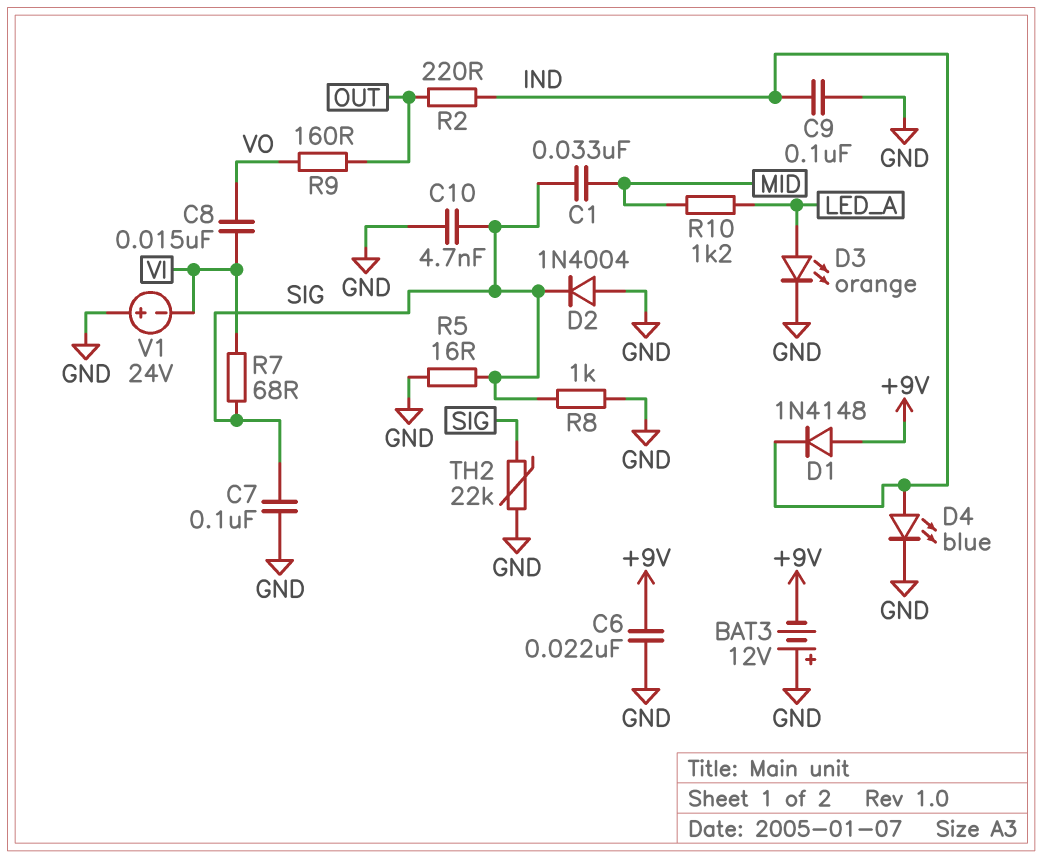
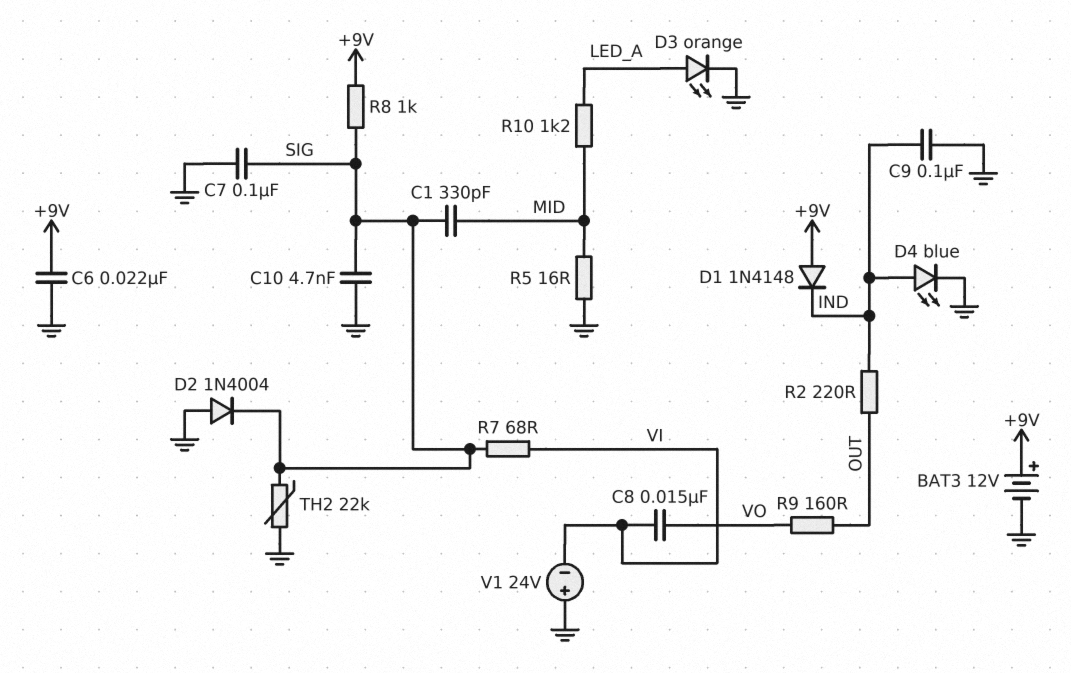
BAT3: 12V (plus GND, minus +9V) -> 12V (plus +9V, minus GND)
C1: 33nF (MID, SIG) -> 330pF (MID, SIG)
R5: 16 (GND, SIG) -> 16 (GND, MID)
R8: 1k (GND, SIG) -> 1k (+9V, SIG)

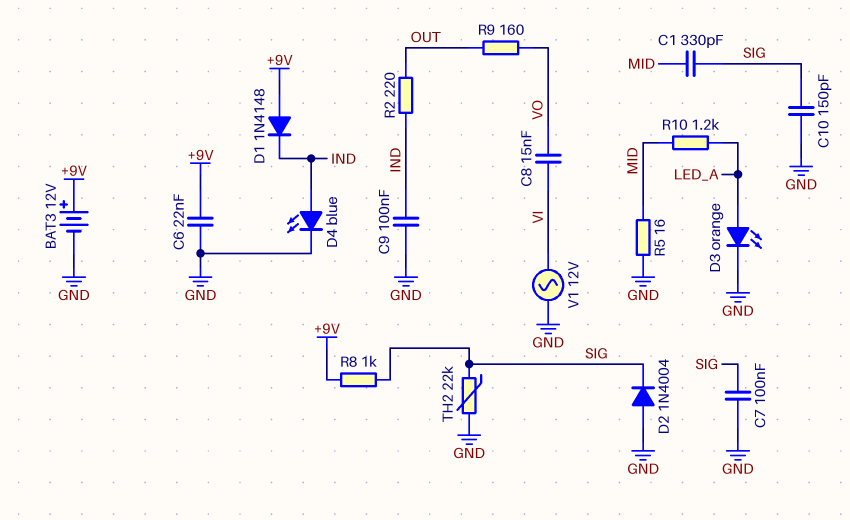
C10: 4.7nF (GND, SIG) -> 150pF (GND, SIG)
R7: 68 (SIG, VI) -> none
V1: 24V (plus GND, minus VI) -> AC 12V (GND, VI)

